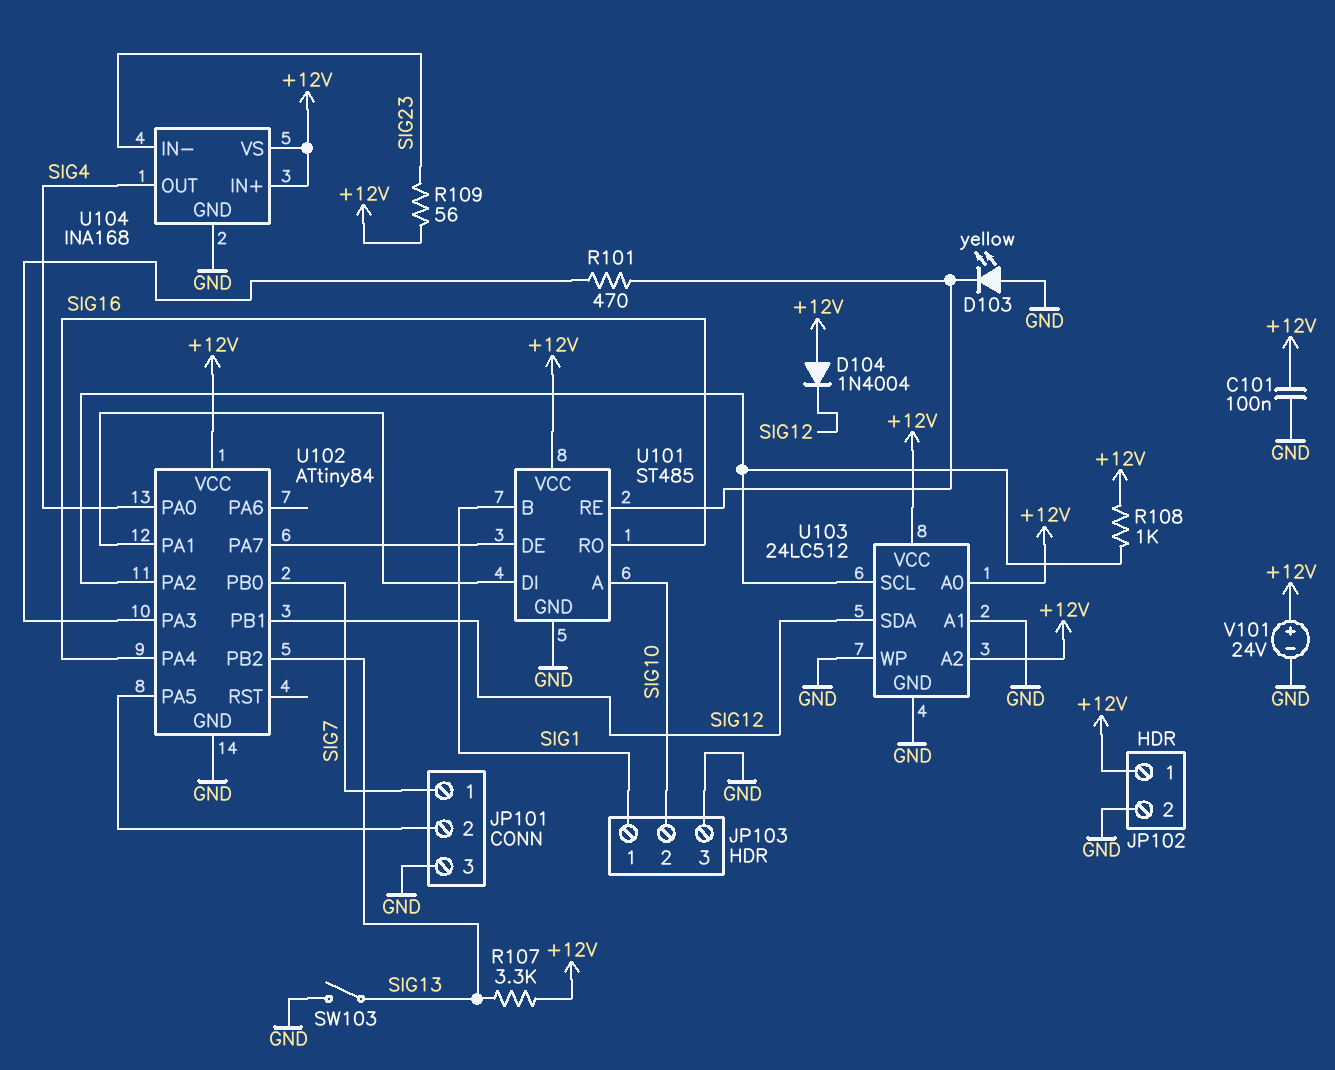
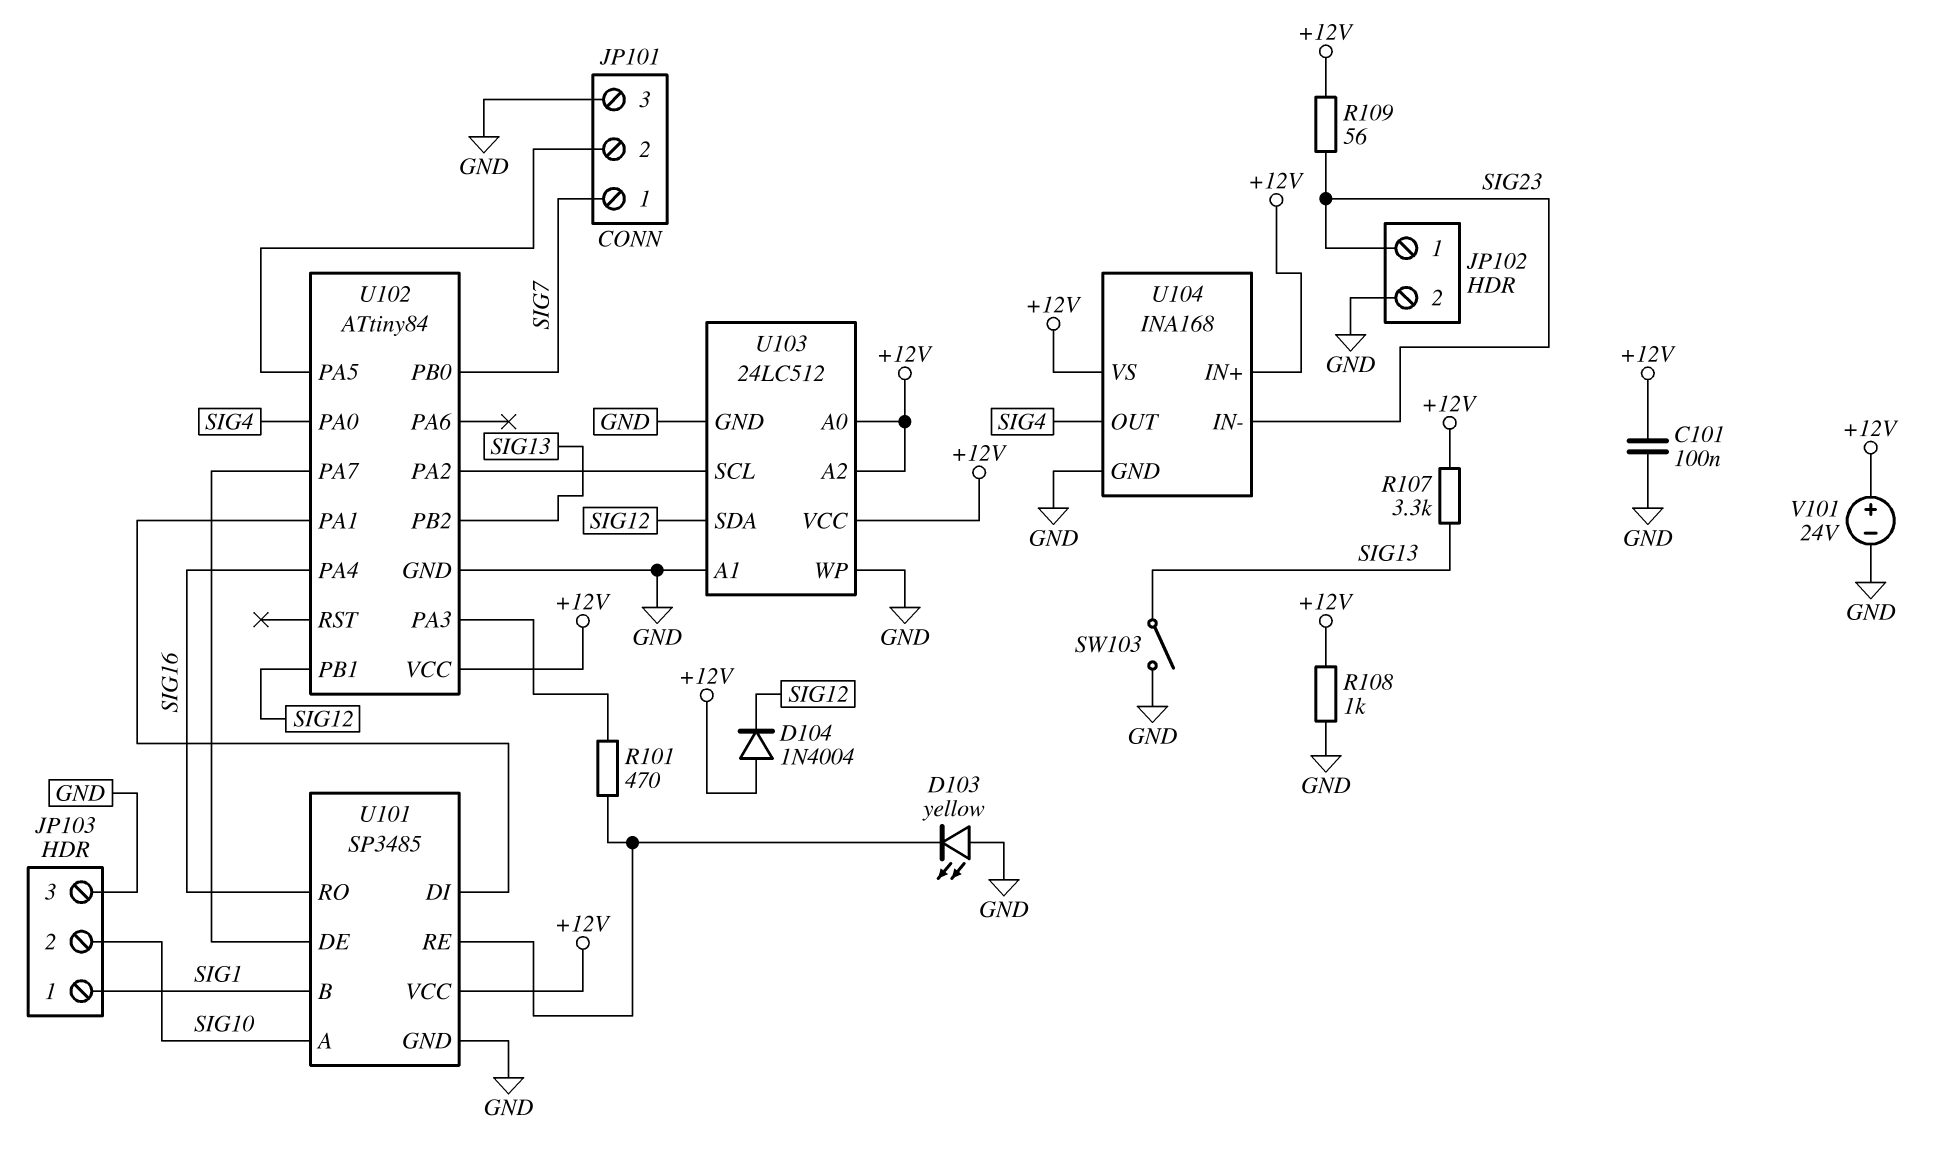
JP102 pin 1: +12V -> SIG23
R108: 1k (+12V, U102/PA2) -> 1k (+12V, GND)
U101: ST485 -> SP3485

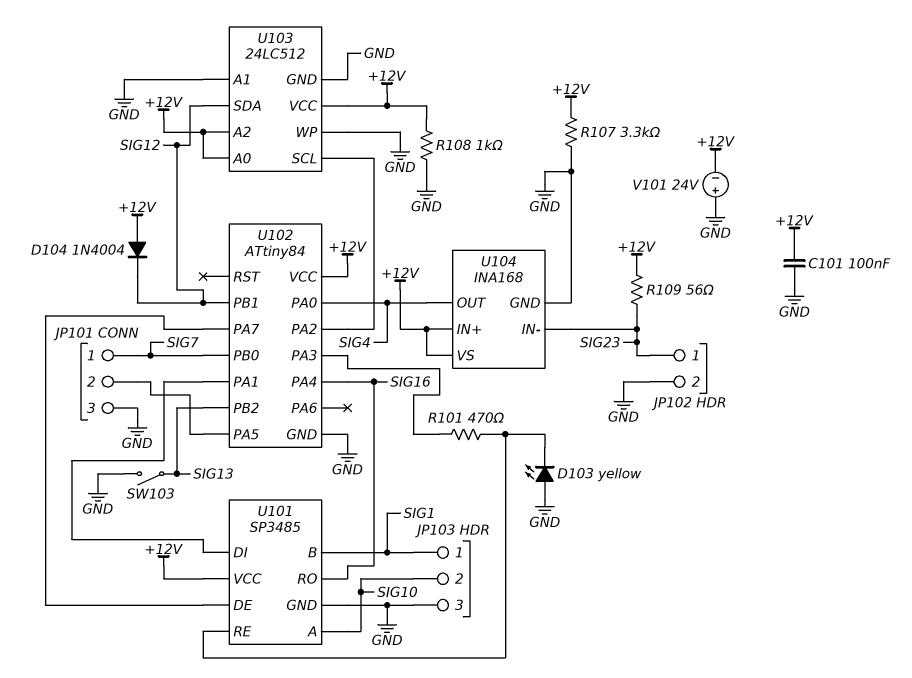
R107: 3.3k (+12V, SIG13) -> 3.3k (+12V, GND)
V101: 24V (plus +12V, minus GND) -> 24V (plus GND, minus +12V)

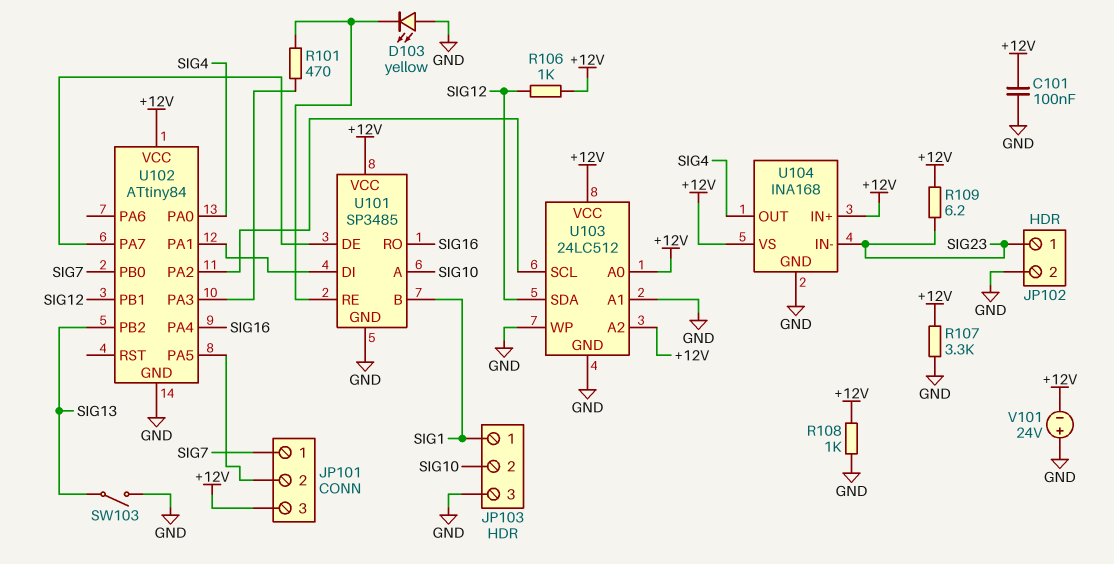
D104: diode 1N4004 (A +12V, K SIG12) -> none
JP101 pin 3: GND -> +12V
R106: none -> 1k (+12V, SIG12)
R109: 56 (+12V, SIG23) -> 6.2 (+12V, SIG23)

